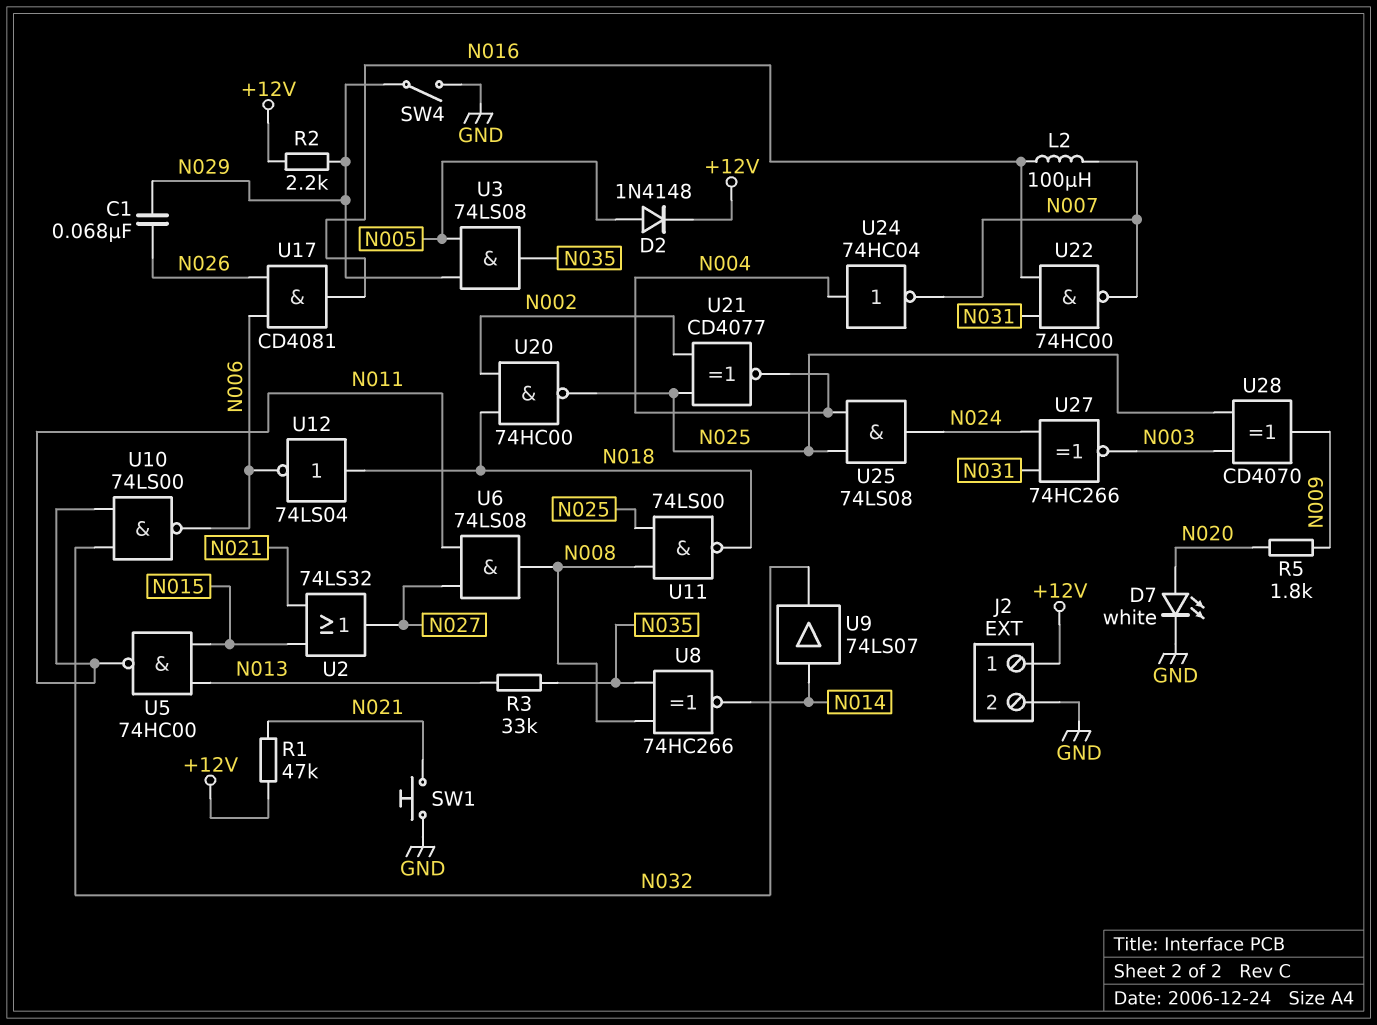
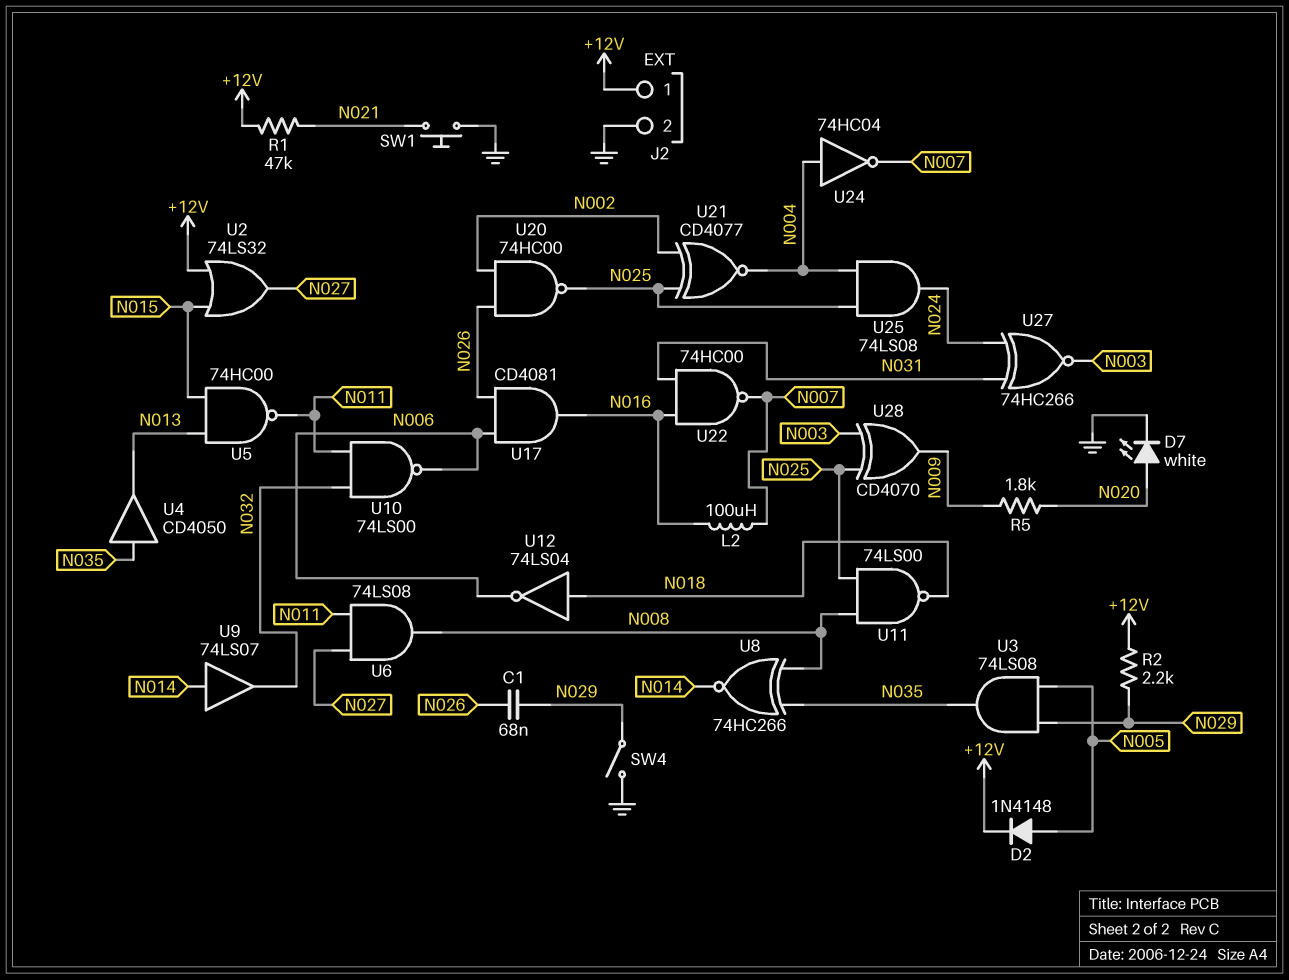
R3: 33k (N013, N035) -> none
U2: OR 74LS32 (in N015, in N021, out N027) -> OR 74LS32 (in +12V, in N015, out N027)
U4: none -> buffer CD4050 (in N035, out N013)
U20: NAND 74HC00 (in N002, in N018, out N025) -> NAND 74HC00 (in N002, in N026, out N025)

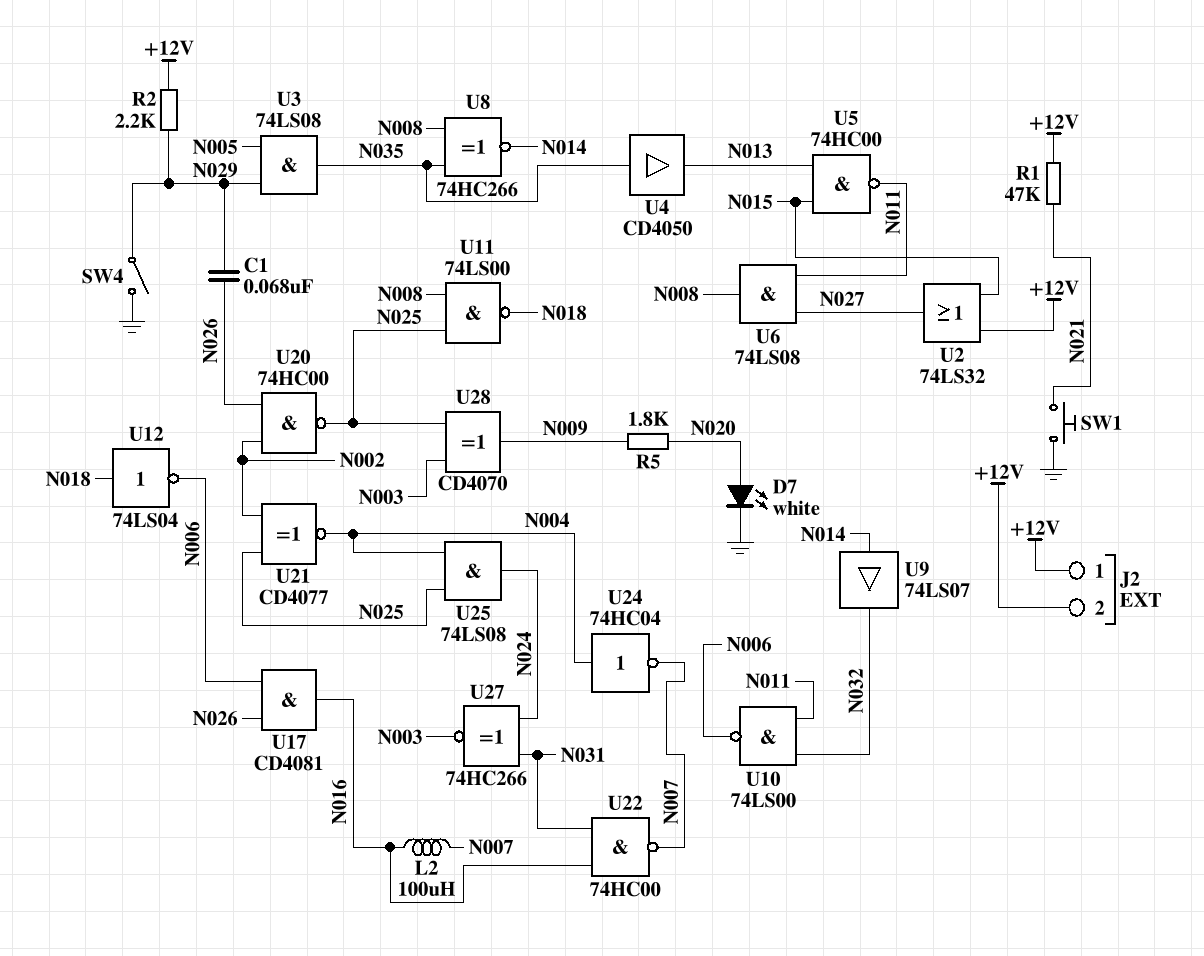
D2: diode 1N4148 (A N005, K +12V) -> none
J2 pin 2: GND -> +12V

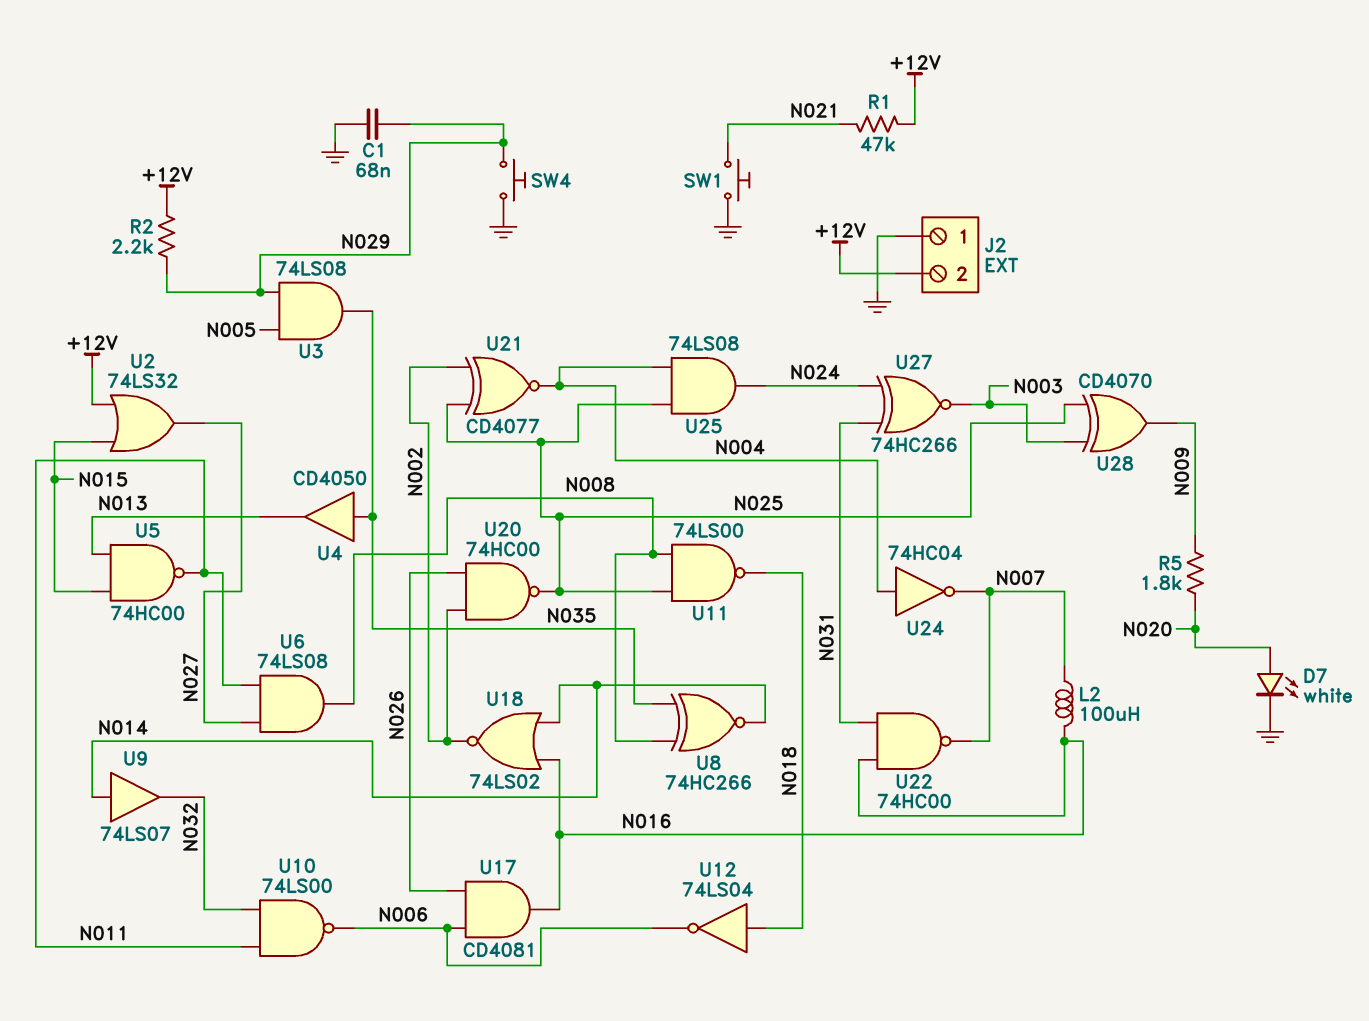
C1: 68nF (N026, N029) -> 68nF (GND, N029)
J2 pin 1: +12V -> GND
SW4: switch (GND, N029) -> button (GND, N029)
U18: none -> NOR 74LS02 (in N014, in N016, out N002)

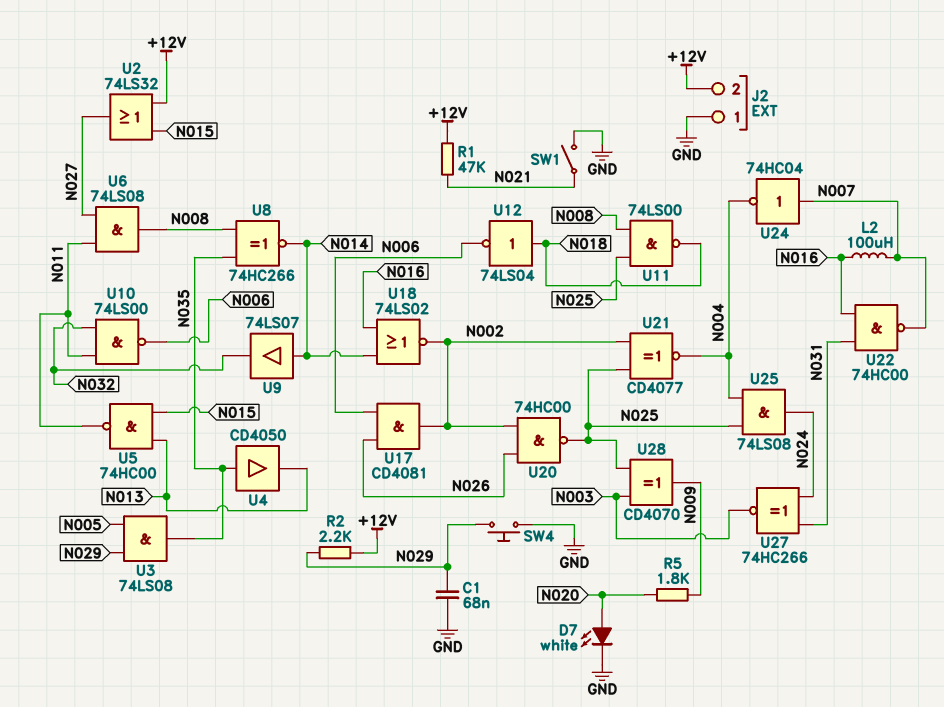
SW1: button (GND, N021) -> switch (GND, N021)
U17: AND CD4081 (in N006, in N026, out N016) -> AND CD4081 (in N006, in N026, out N002)
U24: NOT 74HC04 (in N004, out N007) -> NOT 74HC04 (in N007, out N004)

